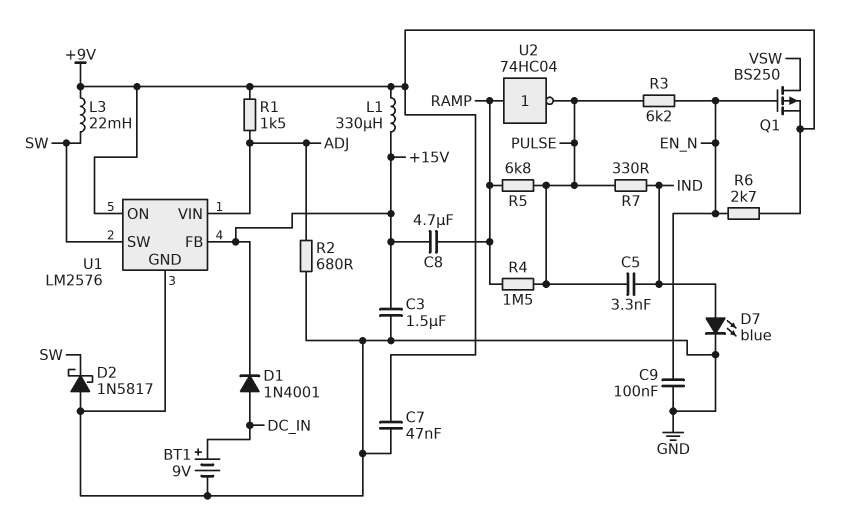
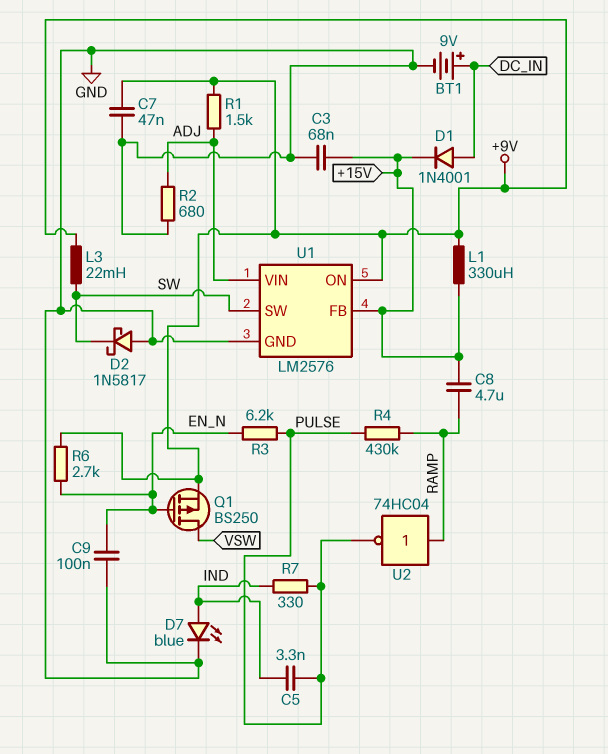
C3: 1.5uF (+15V, GND) -> 68nF (+15V, GND)
R4: 1.5M (PULSE, RAMP) -> 430k (PULSE, RAMP)
R5: 6.8k (PULSE, RAMP) -> none

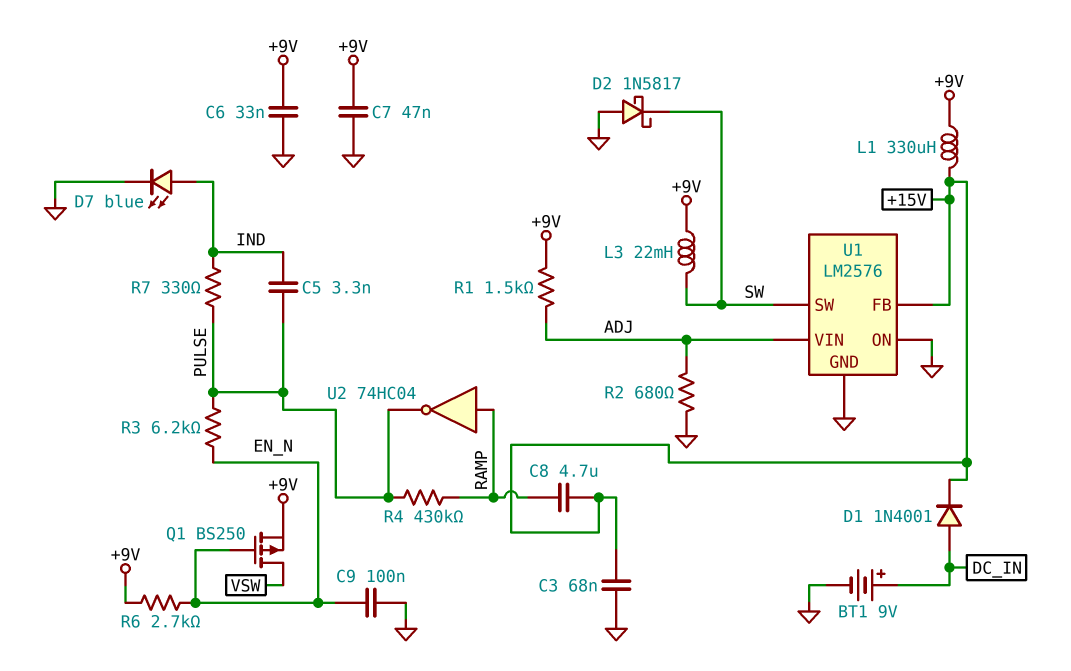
C6: none -> 33nF (+9V, GND)
U1 pin ON: +9V -> GND

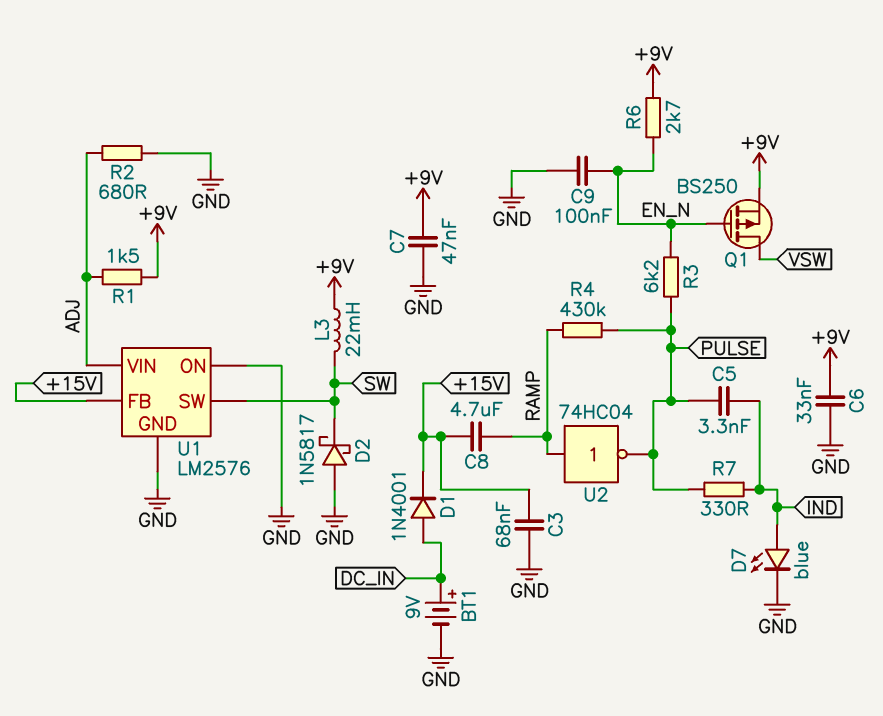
L1: 330uH (+9V, +15V) -> none

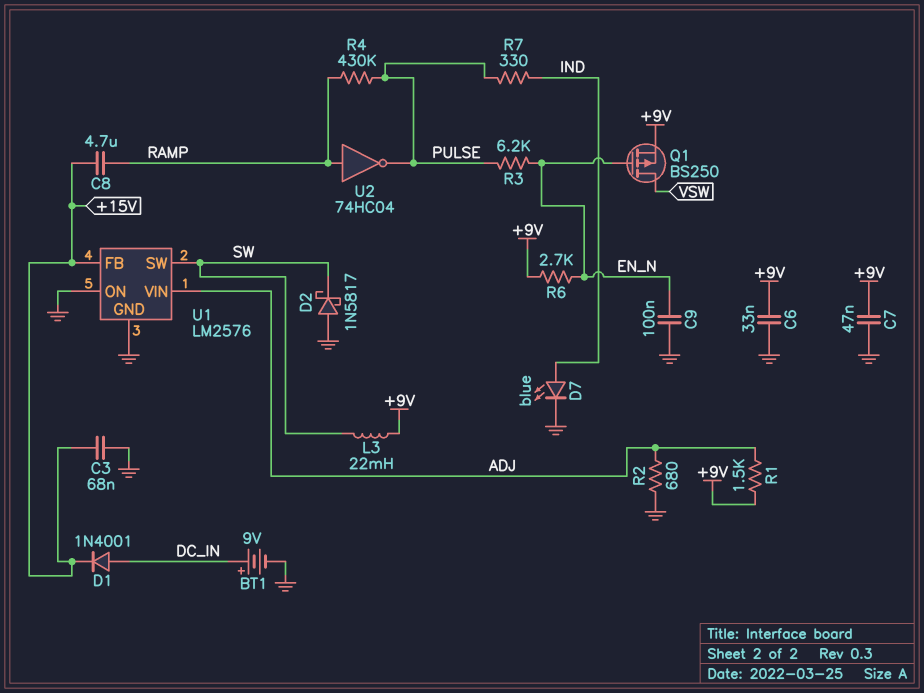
C5: 3.3nF (IND, PULSE) -> none

